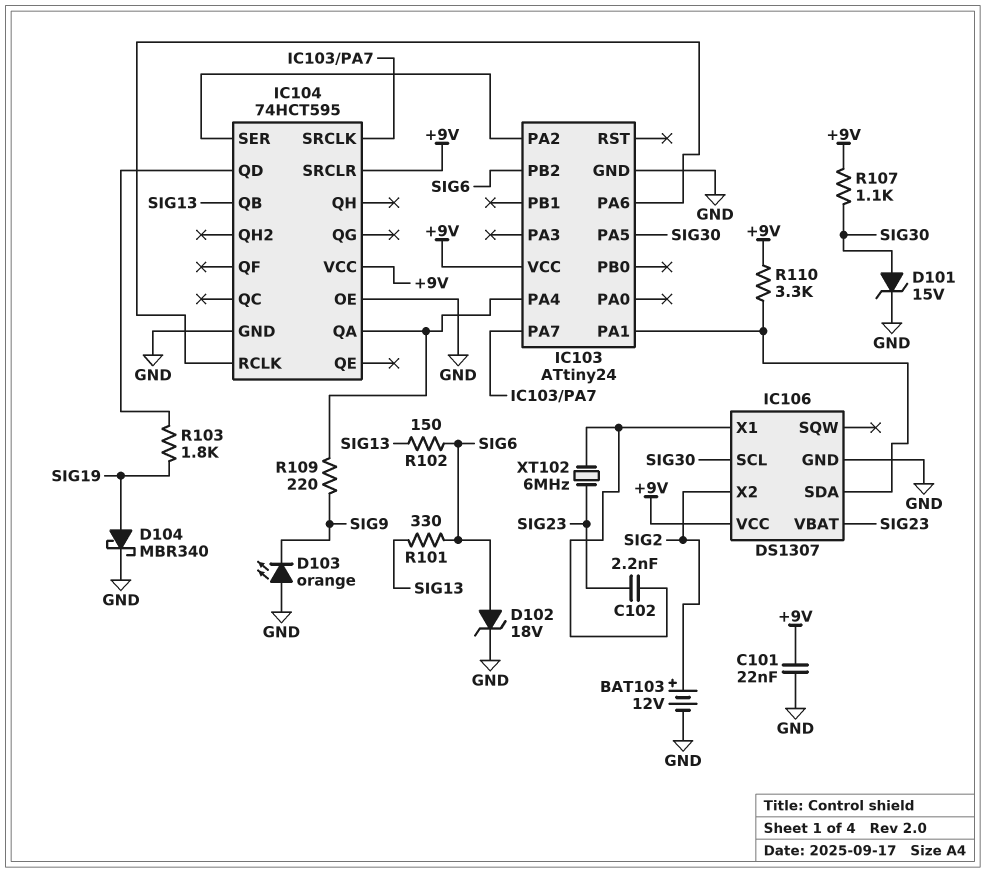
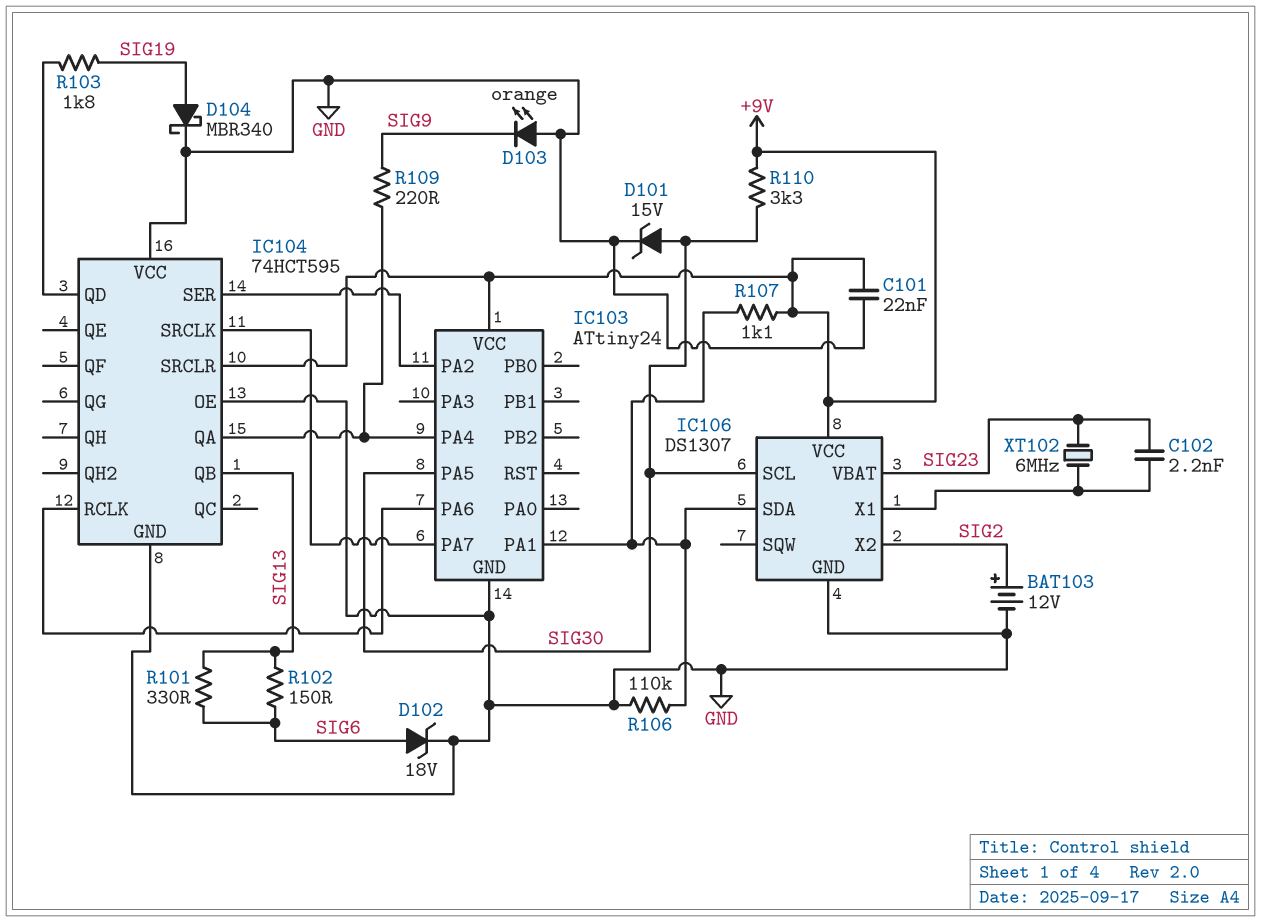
IC103 pin PB2: SIG6 -> none
IC104 pin VCC: +9V -> GND
R106: none -> 110k (GND, IC103/PA1)
R107: 1.1k (+9V, SIG30) -> 1.1k (+9V, IC103/PA1)
R110: 3.3k (+9V, IC103/PA1) -> 3.3k (+9V, SIG30)

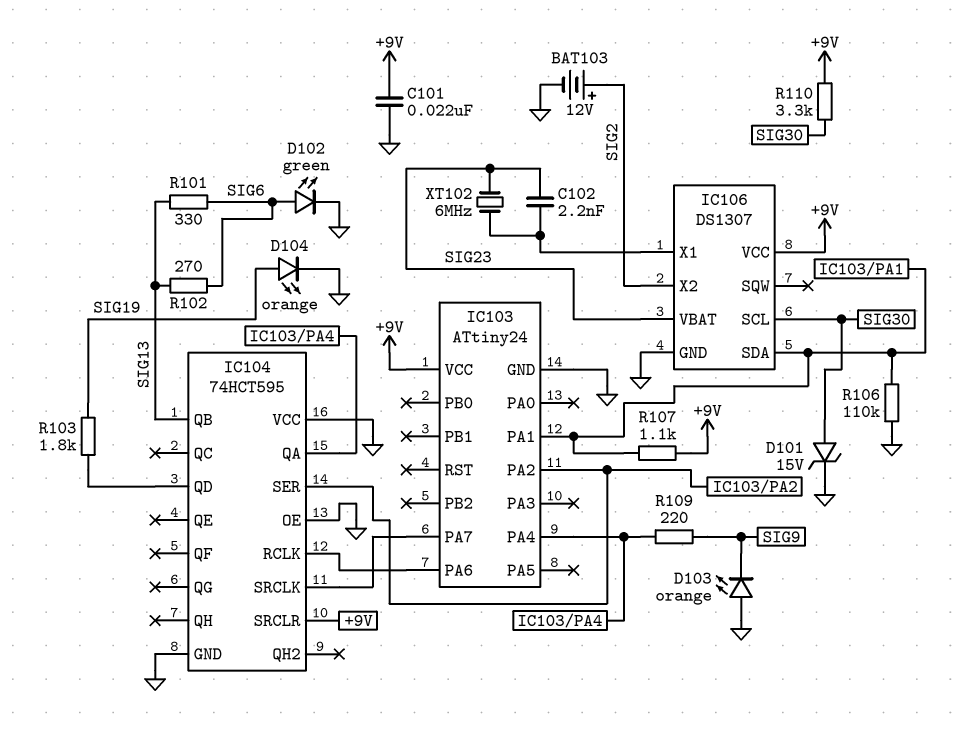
D102: zener 18V (A SIG6, K GND) -> LED green (A SIG6, K GND)
D104: schottky MBR340 (A SIG19, K GND) -> LED orange (A SIG19, K GND)
IC103 pin PA5: SIG30 -> none
R102: 150 (SIG6, SIG13) -> 270 (SIG6, SIG13)

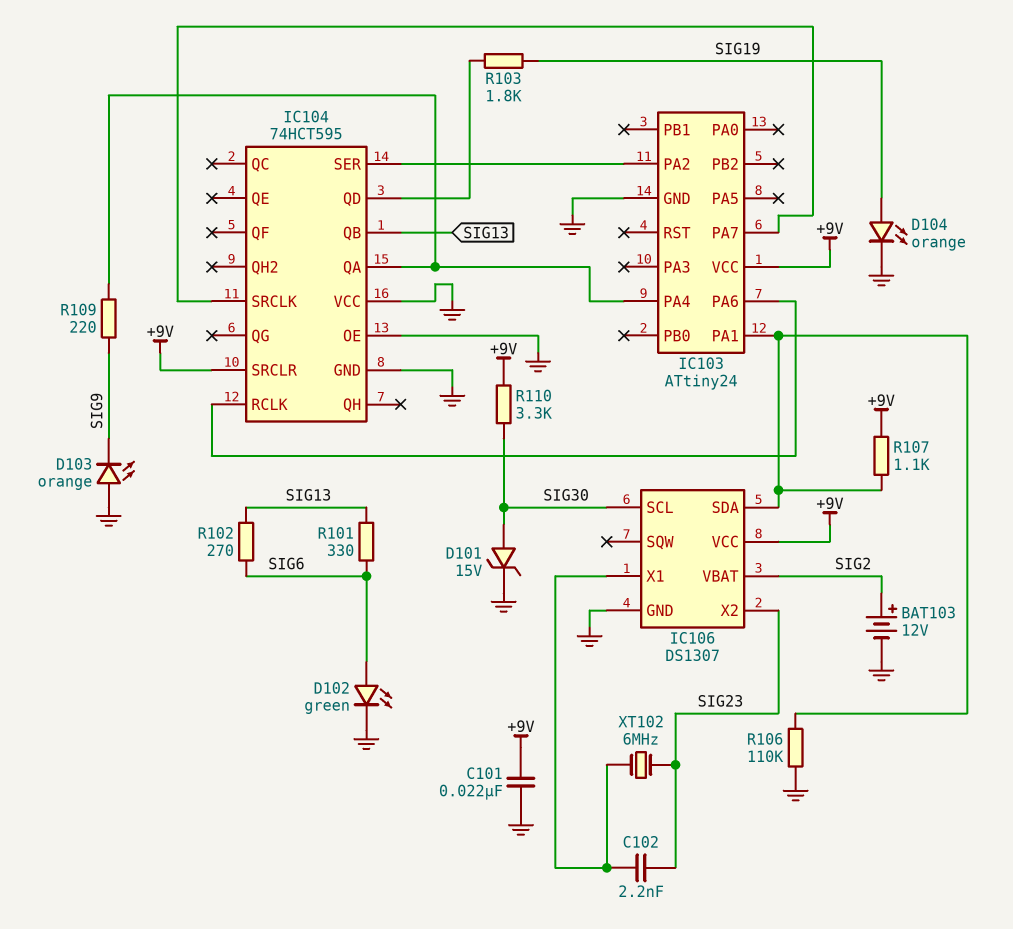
IC106 pin VBAT: SIG23 -> SIG2
IC106 pin X2: SIG2 -> SIG23

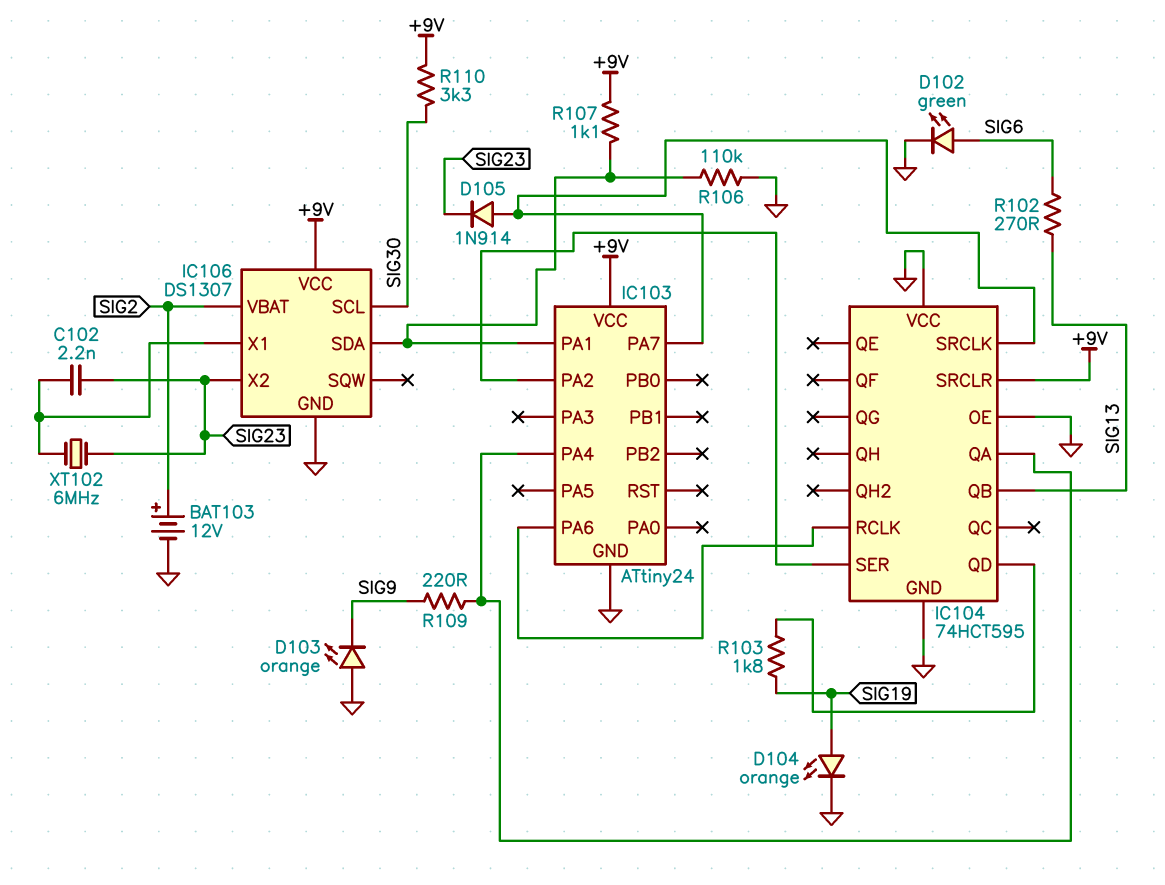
C101: 22nF (+9V, GND) -> none
D101: zener 15V (A SIG30, K GND) -> none
D105: none -> diode 1N914 (A IC103/PA7, K SIG23)
R101: 330 (SIG6, SIG13) -> none

